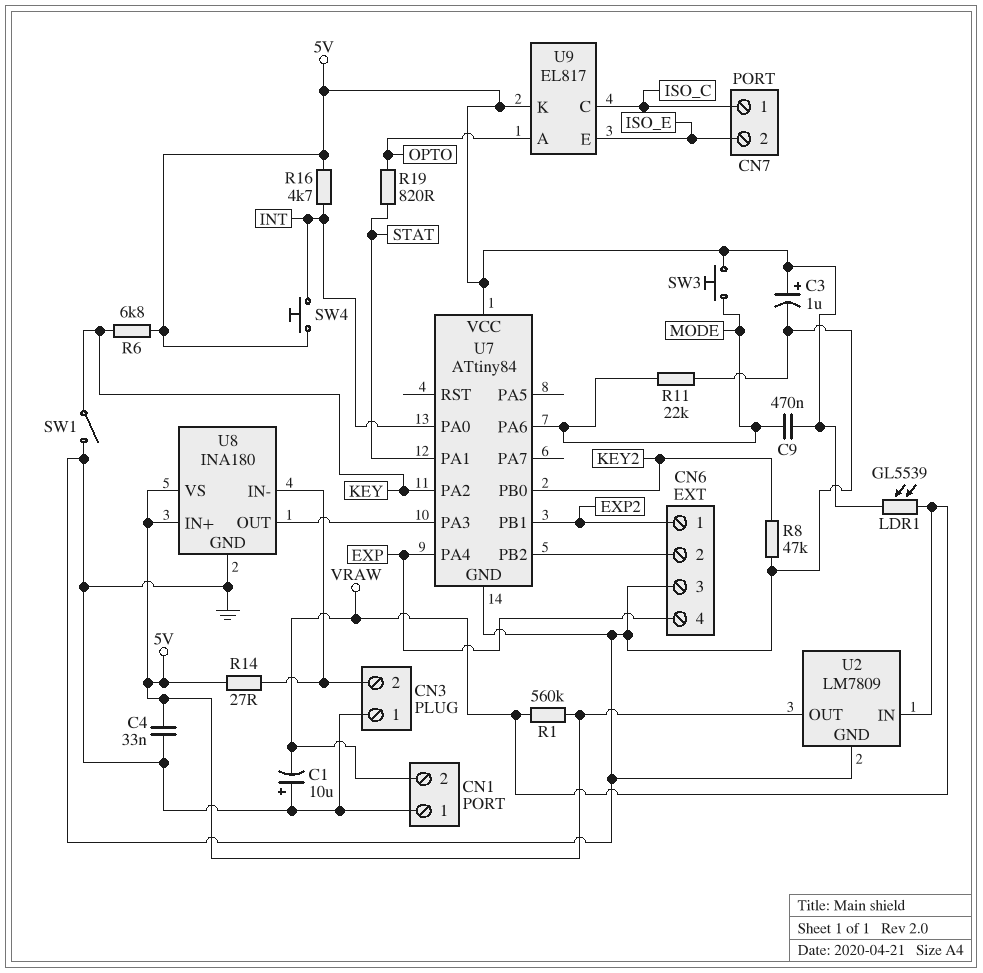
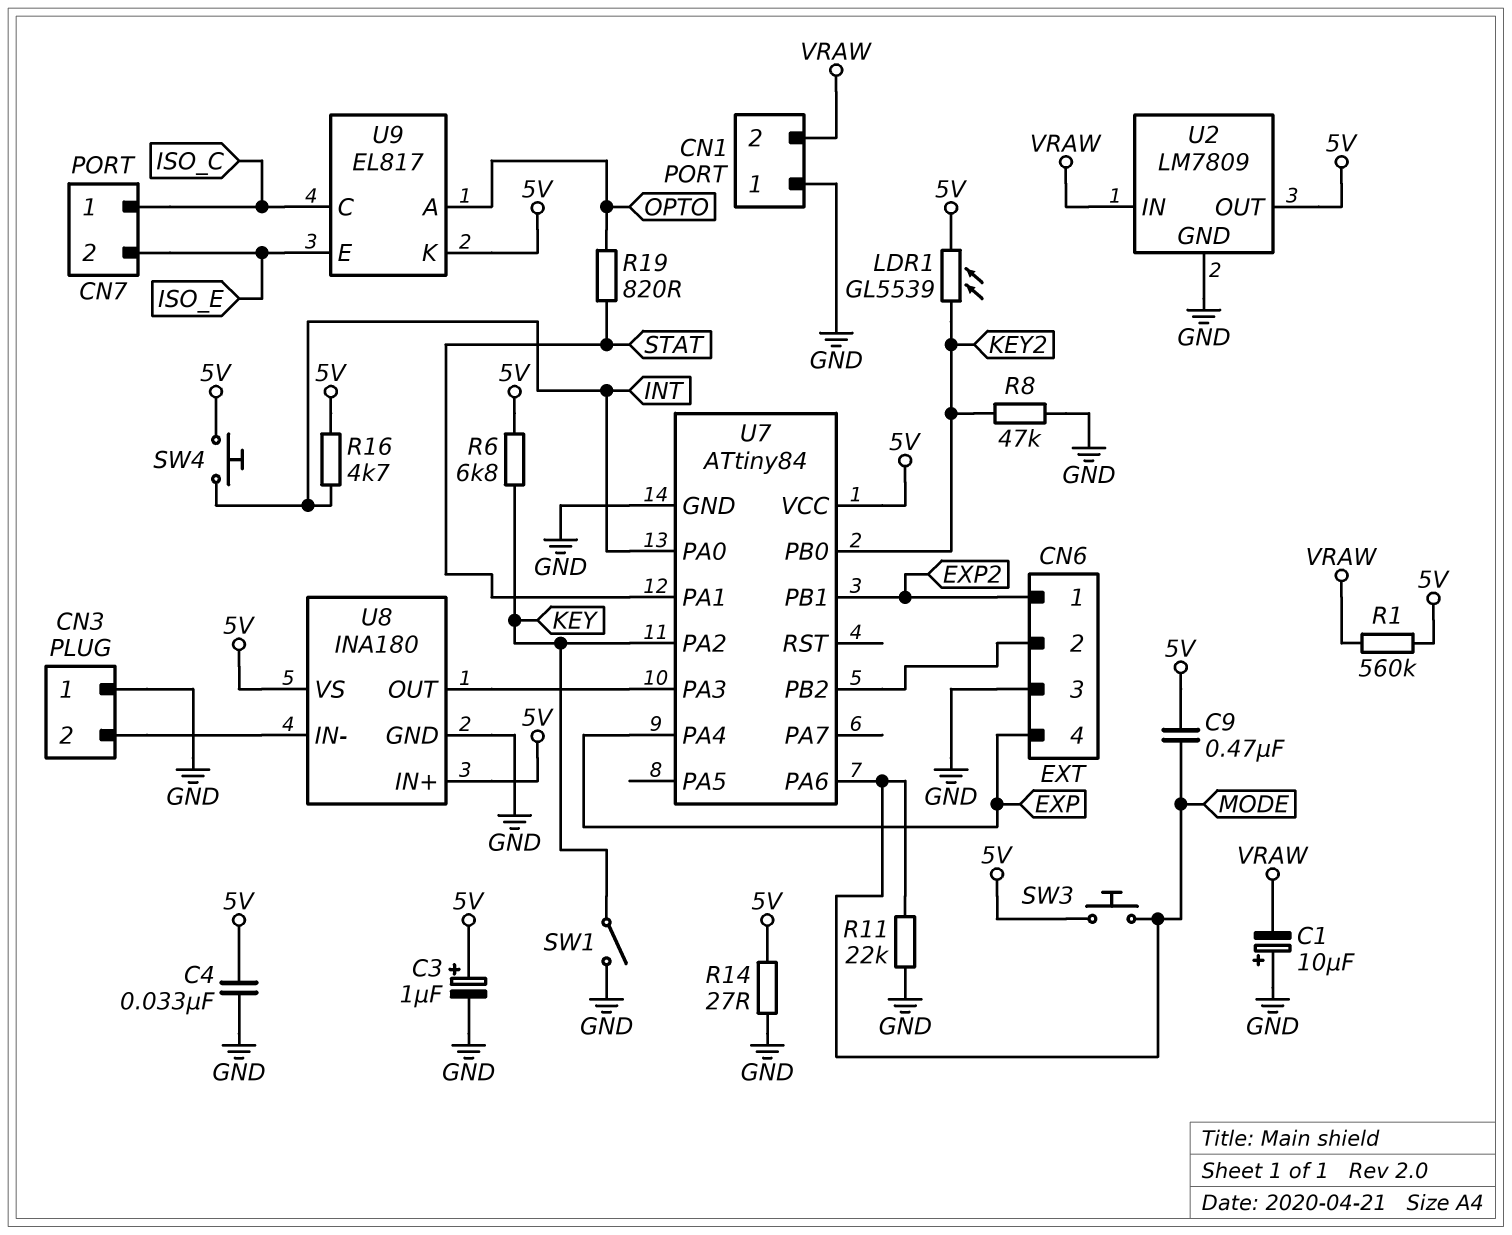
LDR1: GL5539 (5V, VRAW) -> GL5539 (5V, KEY2)
R14: 27 (5V, CN3/2) -> 27 (5V, GND)

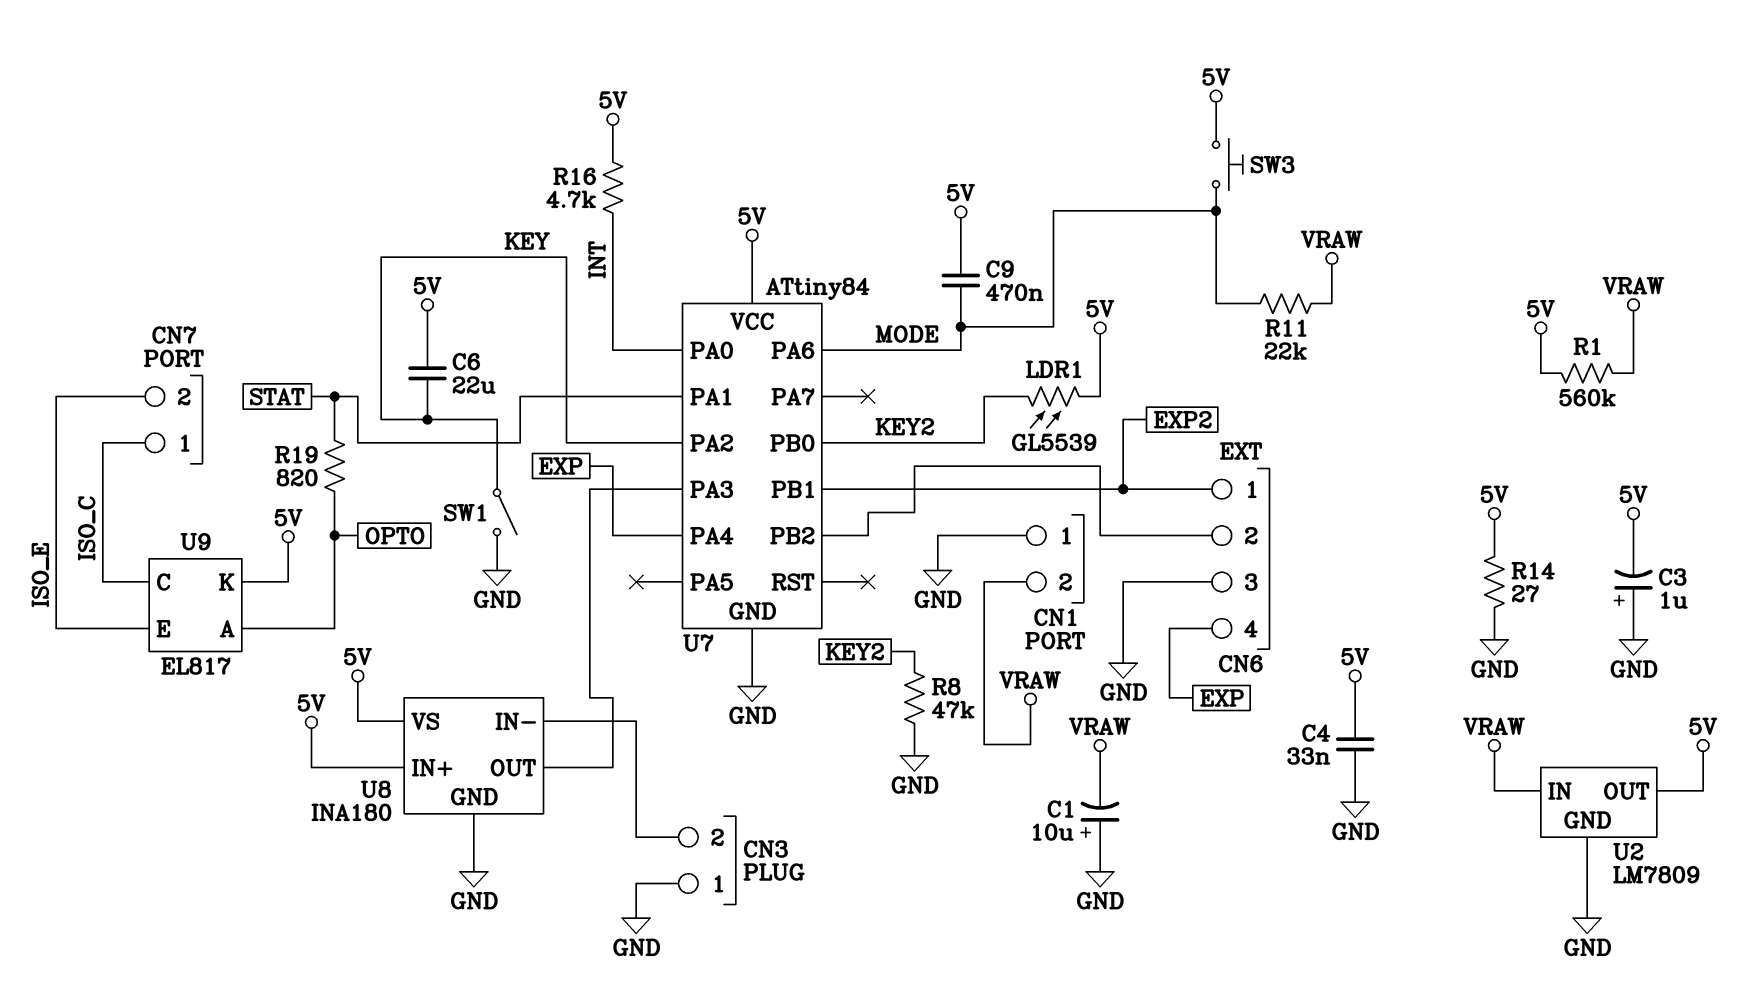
C3: 1uF (plus 5V, minus GND) -> 1uF (plus GND, minus 5V)
C6: none -> 22uF (5V, KEY)
R6: 6.8k (5V, KEY) -> none
R11: 22k (GND, MODE) -> 22k (MODE, VRAW)
SW4: button (5V, INT) -> none

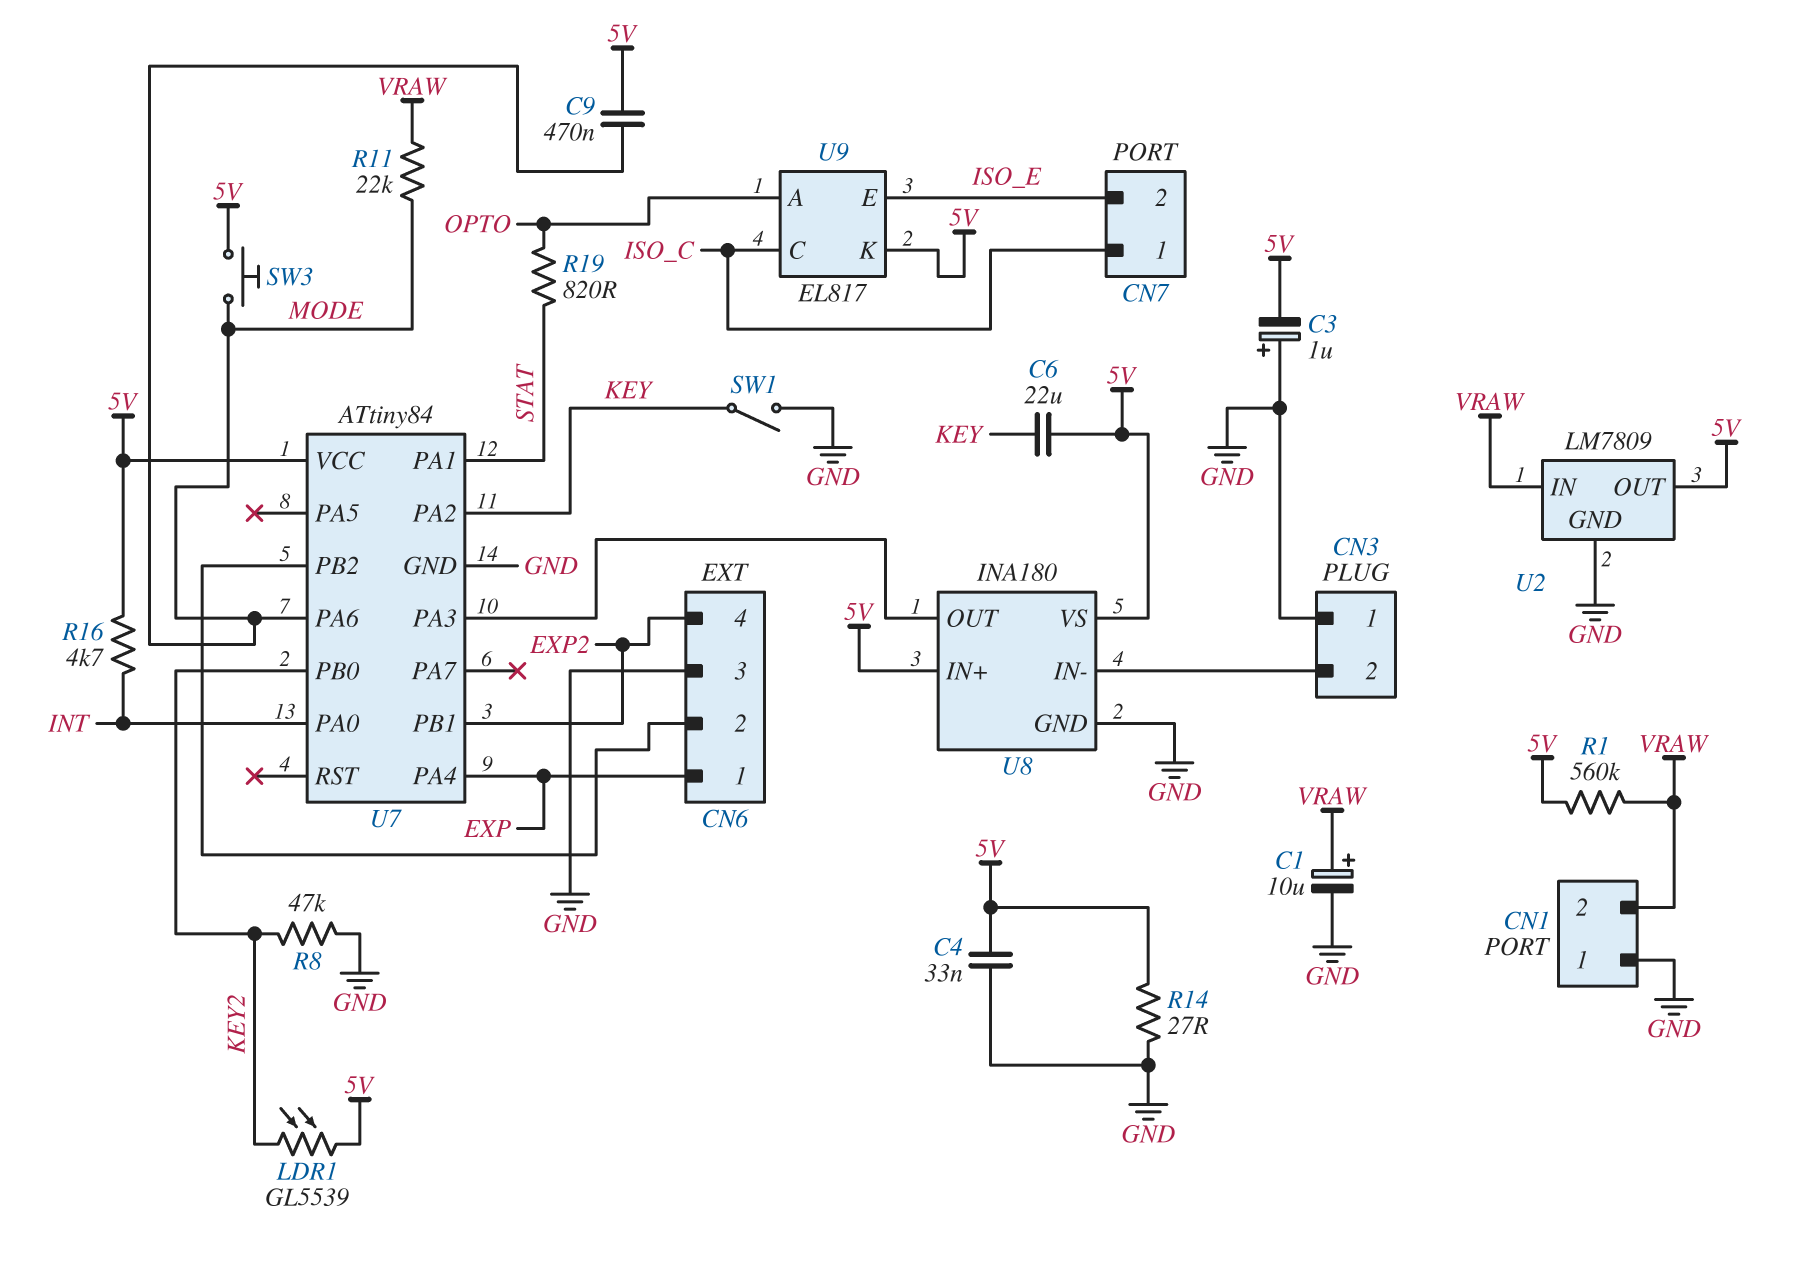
C1: 10uF (plus GND, minus VRAW) -> 10uF (plus VRAW, minus GND)
CN6 pin 1: EXP2 -> EXP
CN6 pin 4: EXP -> EXP2

